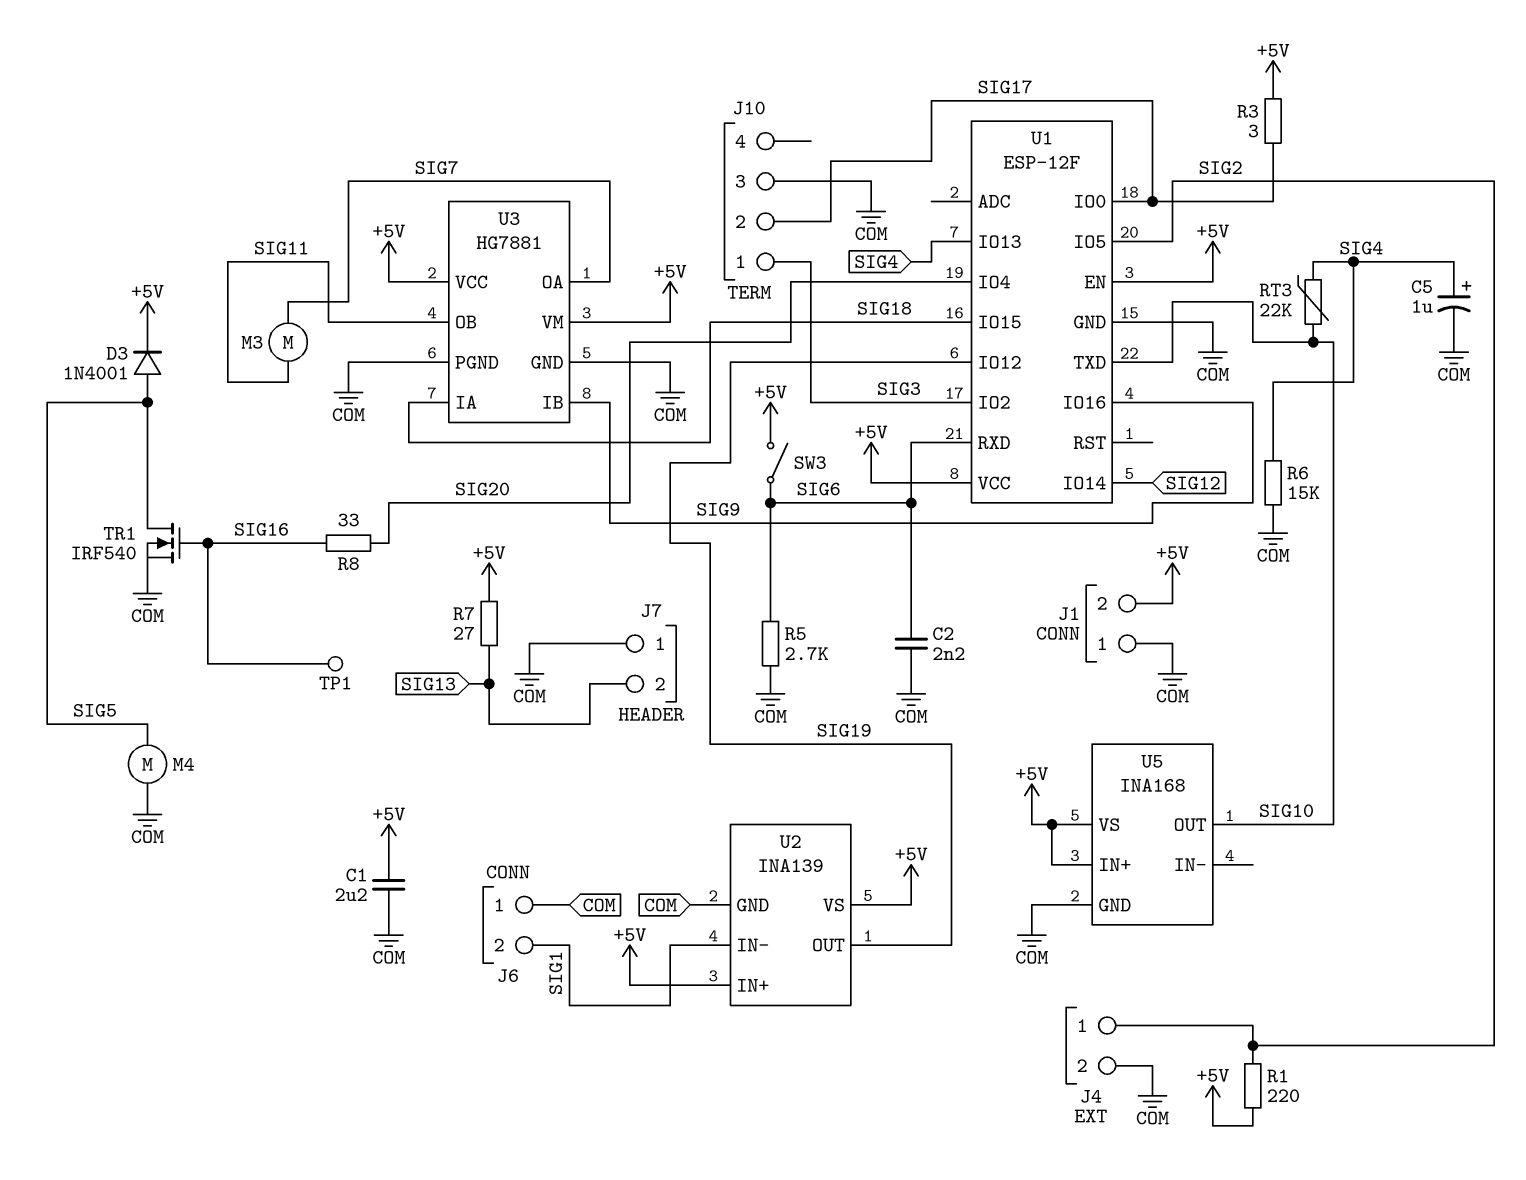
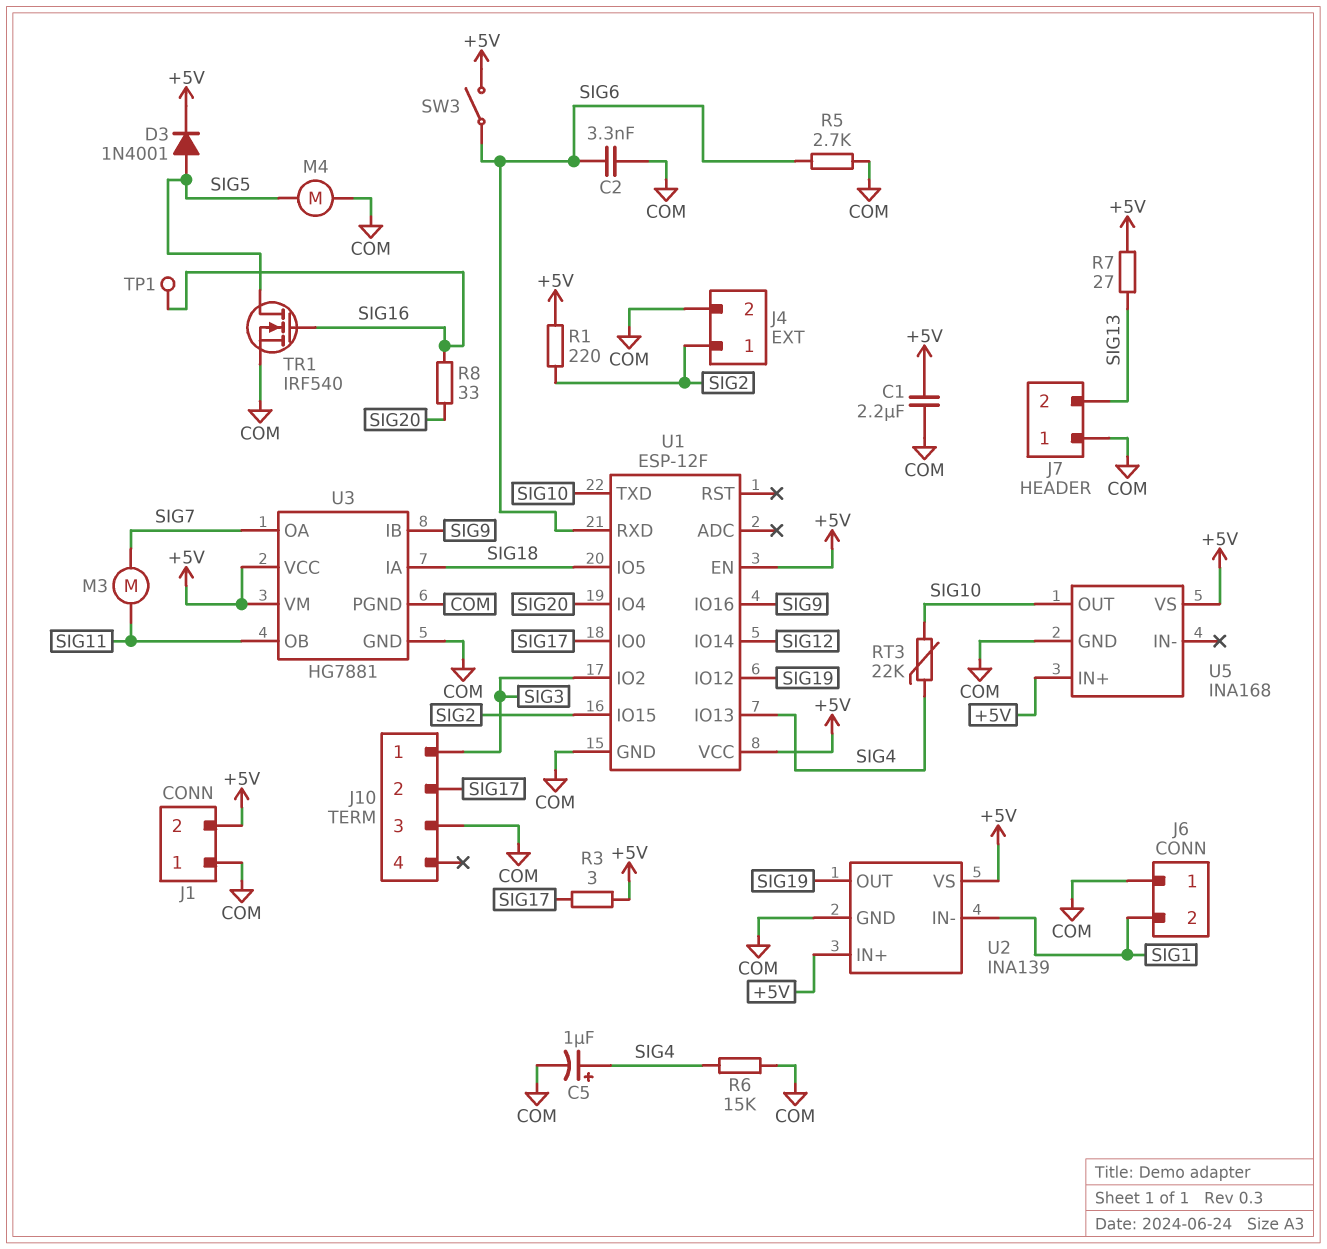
C2: 2.2nF (COM, SIG6) -> 3.3nF (COM, SIG6)
U1 pin IO5: SIG2 -> SIG18
U1 pin IO15: SIG18 -> SIG2

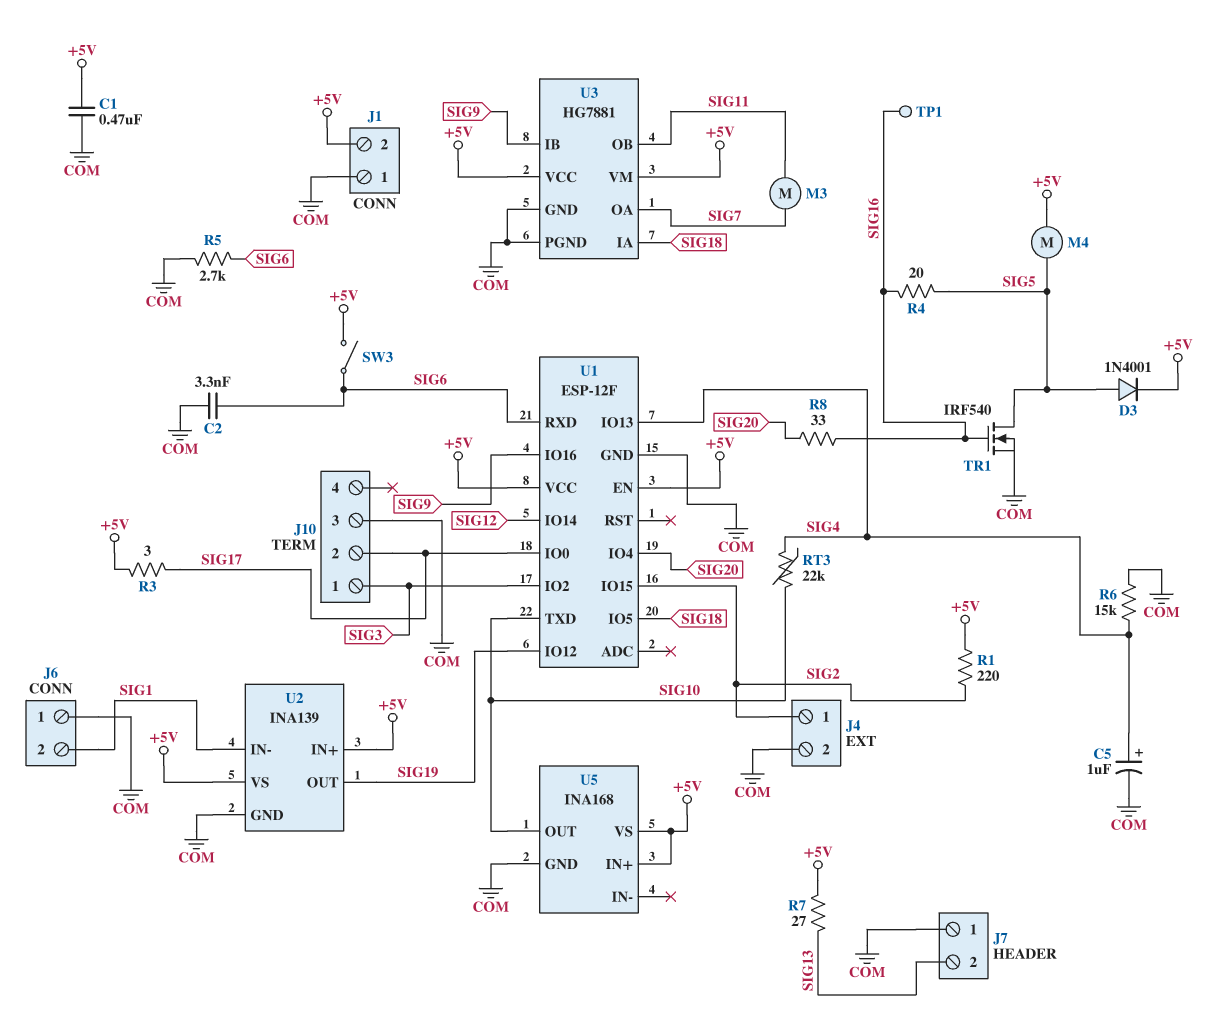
C1: 2.2uF (+5V, COM) -> 470nF (+5V, COM)
M4: motor (COM, SIG5) -> motor (+5V, SIG5)
R4: none -> 20 (SIG5, SIG16)

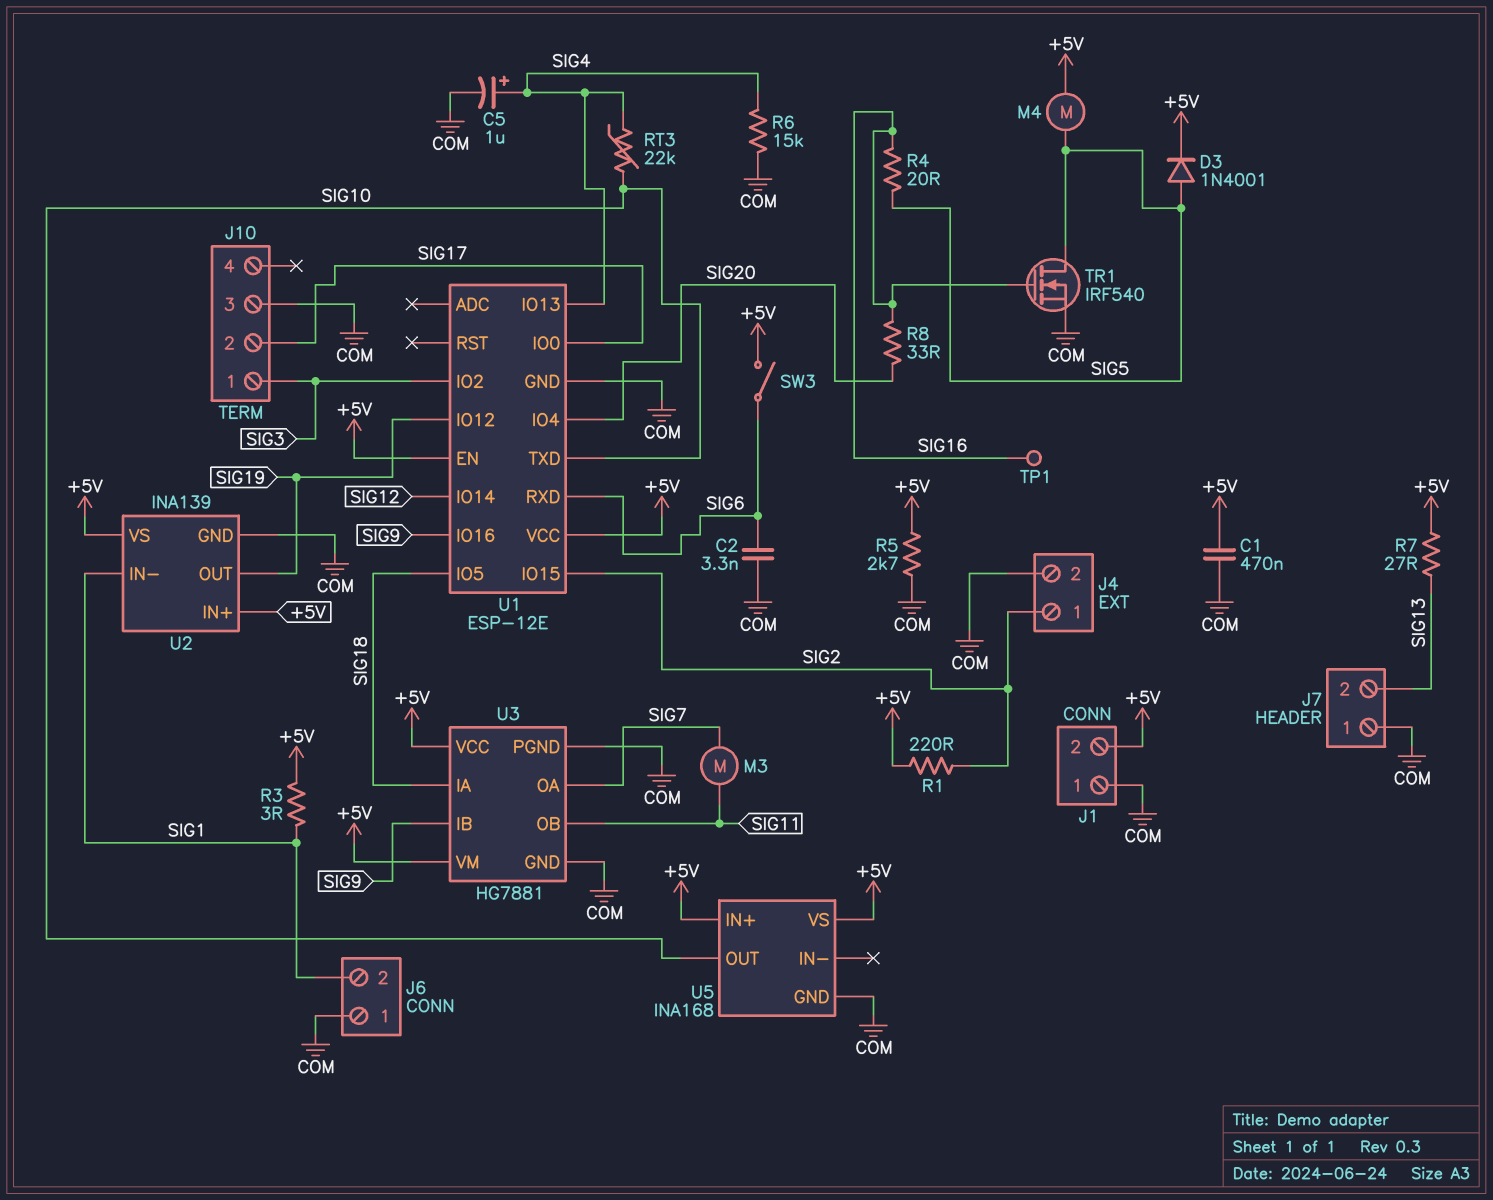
R3: 3 (+5V, SIG17) -> 3 (+5V, SIG1)
R5: 2.7k (COM, SIG6) -> 2.7k (+5V, COM)
U1: ESP-12F -> ESP-12E

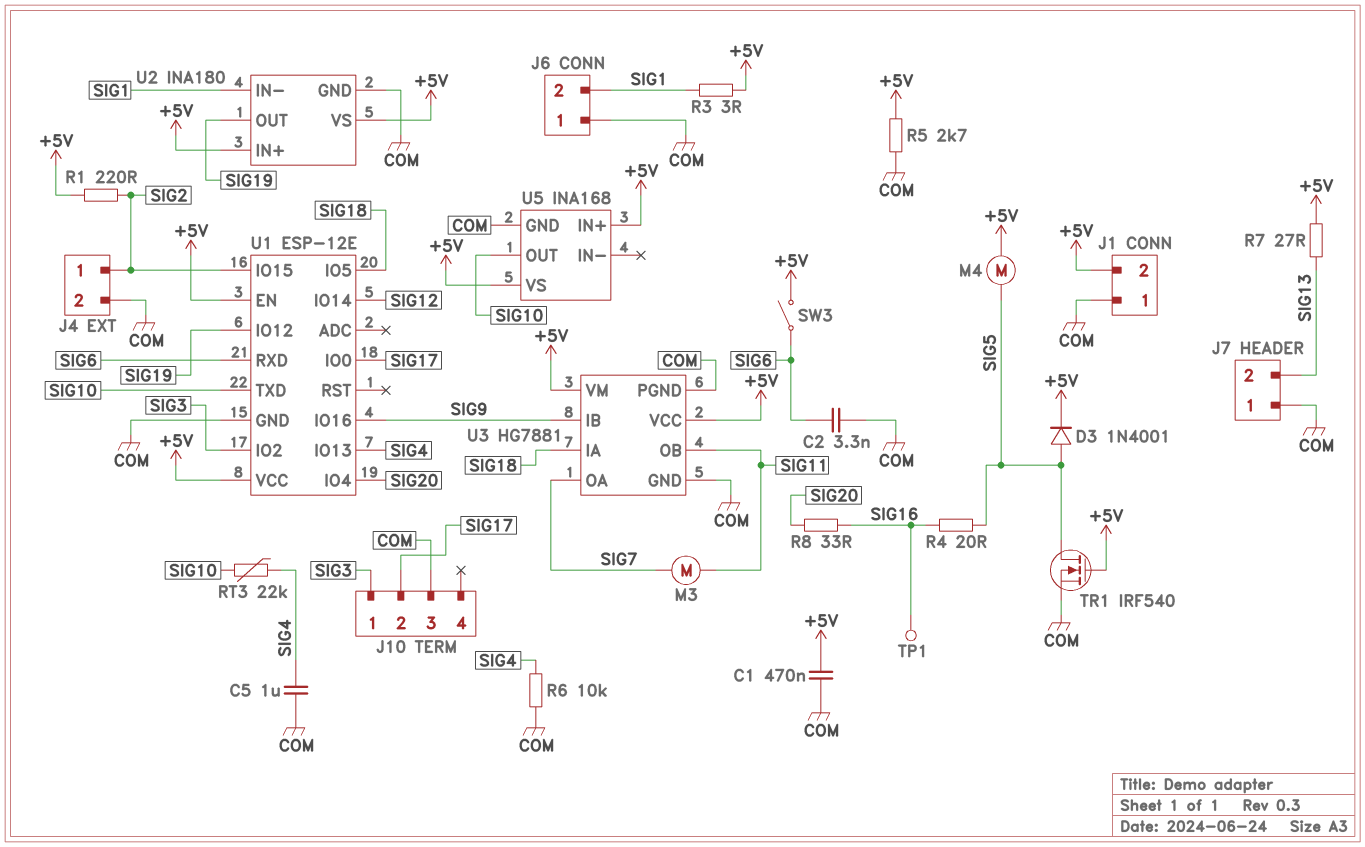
C5: 1uF (plus SIG4, minus COM) -> 1uF (COM, SIG4)
R6: 15k (COM, SIG4) -> 10k (COM, SIG4)
TR1: NMOS IRF540 (G SIG16, D SIG5, S COM) -> NMOS IRF540 (G +5V, D SIG5, S COM)
U2: INA139 -> INA180

